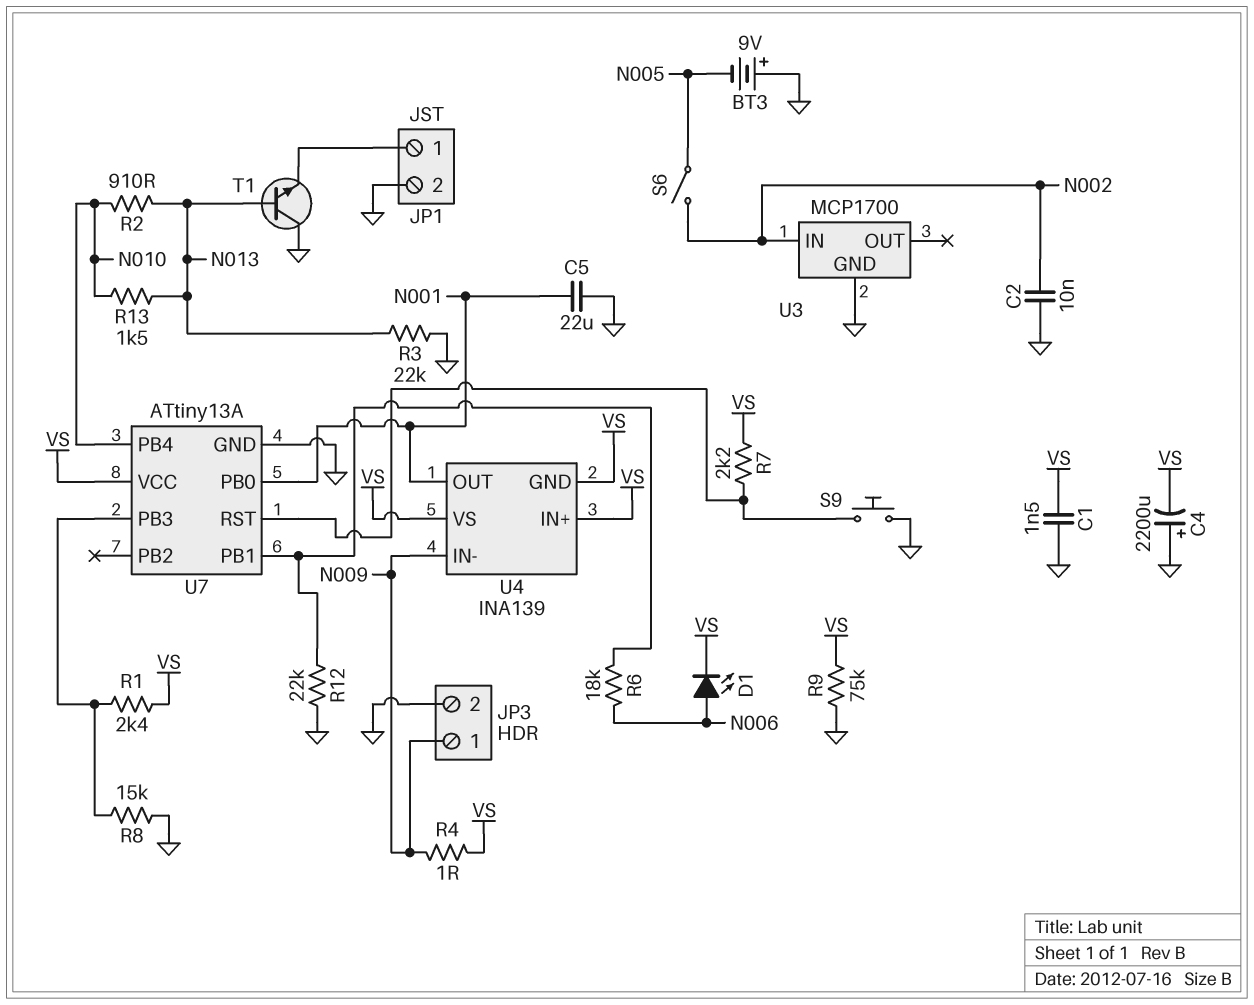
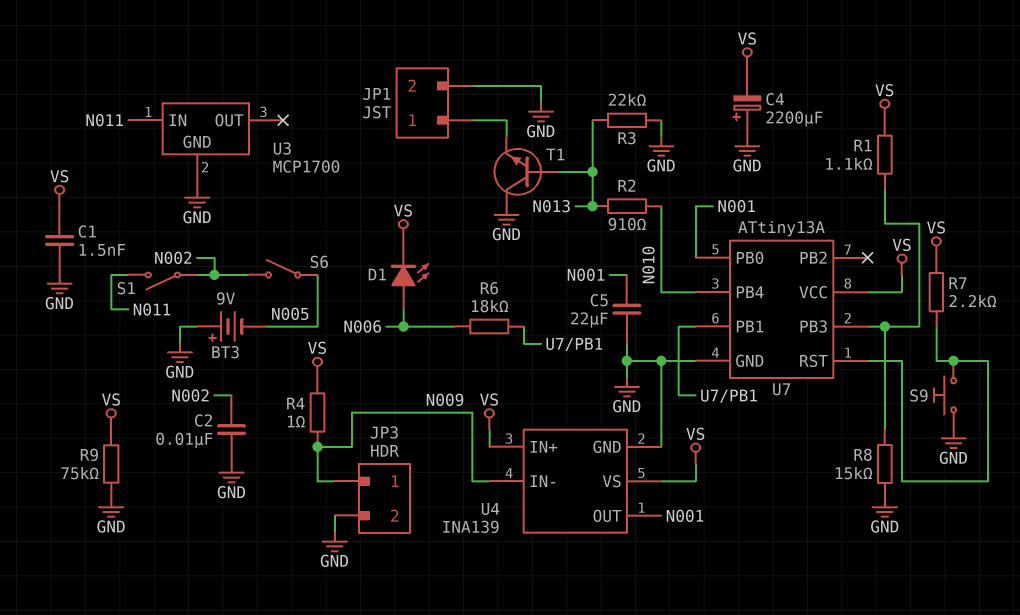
R1: 2.4k (U7/PB3, VS) -> 1.1k (U7/PB3, VS)
R12: 22k (GND, U7/PB1) -> none
R13: 1.5k (N010, N013) -> none
S1: none -> switch (N002, N011)
U3 pin IN: N002 -> N011
U4 pin GND: VS -> GND

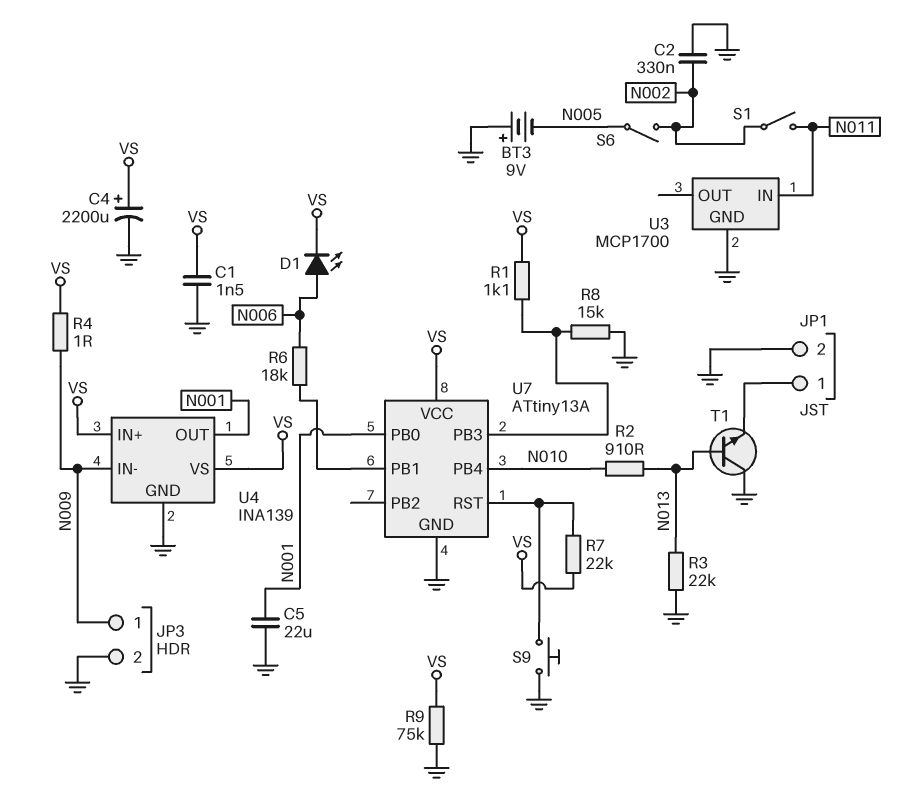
C2: 10nF (GND, N002) -> 330nF (GND, N002)
C4: 2200uF (plus GND, minus VS) -> 2200uF (plus VS, minus GND)
R7: 2.2k (U7/RST, VS) -> 22k (U7/RST, VS)

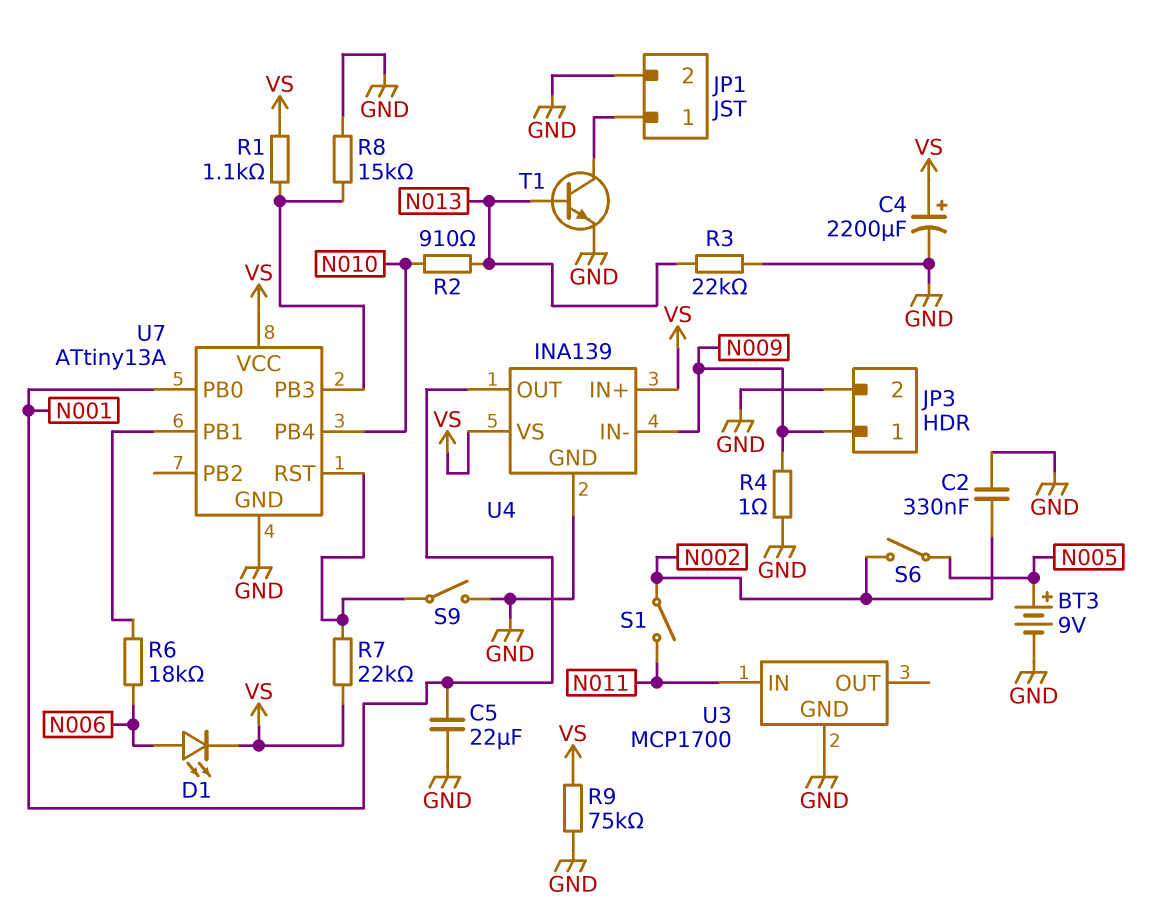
BT3: 9V (plus GND, minus N005) -> 9V (plus N005, minus GND)
C1: 1.5nF (GND, VS) -> none
R4: 1 (N009, VS) -> 1 (GND, N009)
S9: button (GND, U7/RST) -> switch (GND, U7/RST)
T1: NPN (B N013, C GND, E JP1/1) -> NPN (B N013, C JP1/1, E GND)

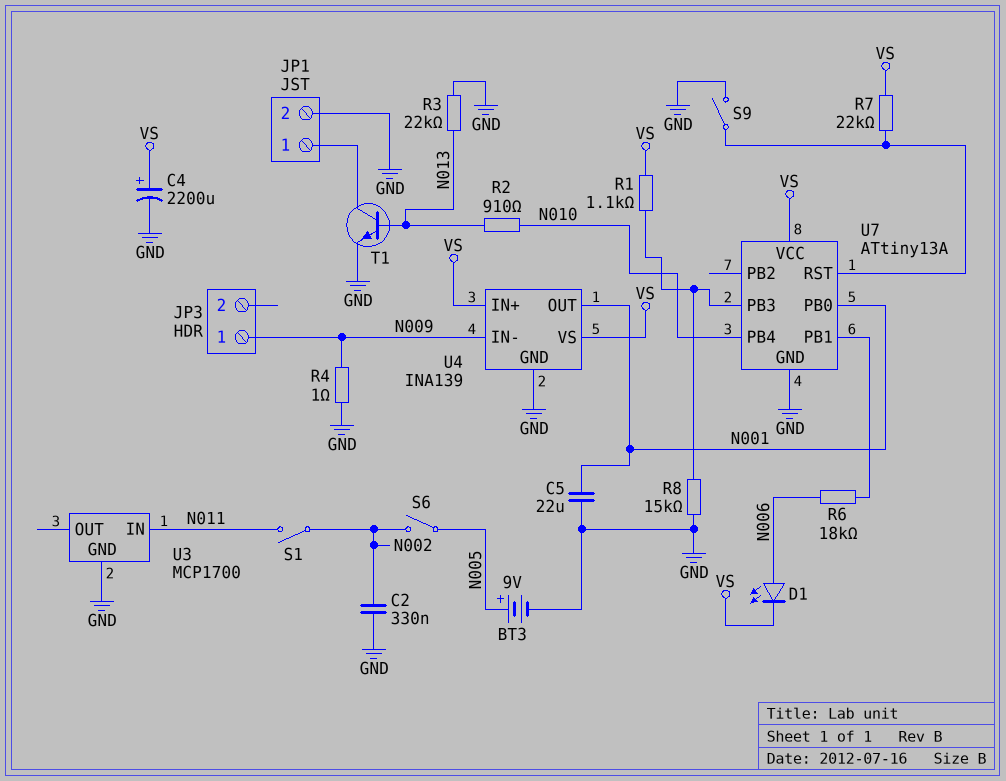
JP3 pin 2: GND -> none
R9: 75k (GND, VS) -> none

